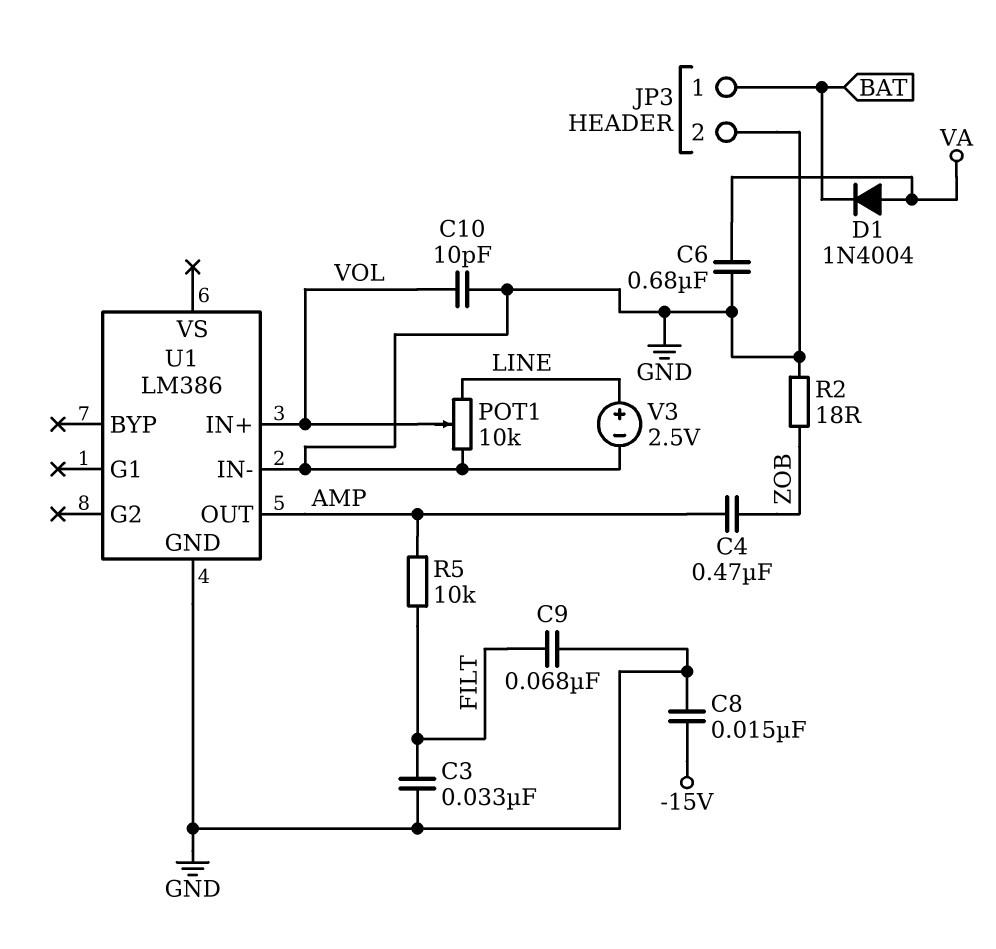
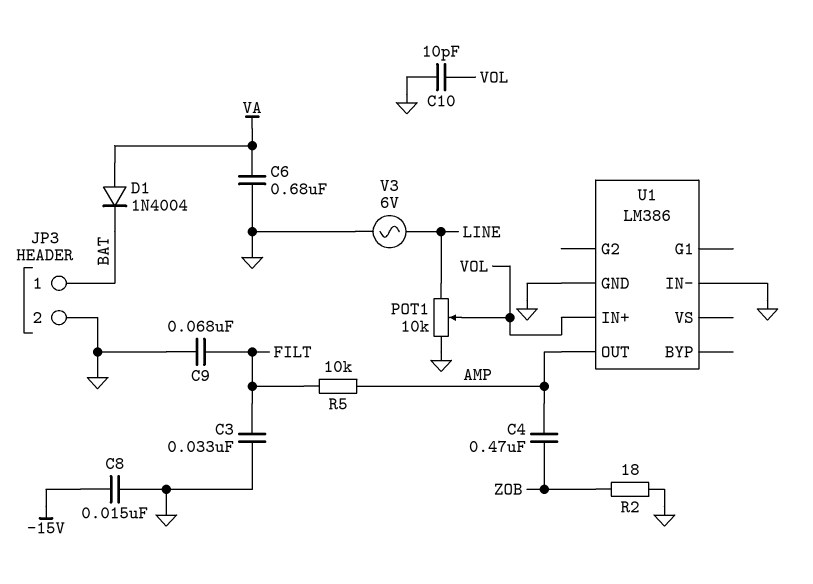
V3: 2.5V (plus LINE, minus GND) -> AC 6V (GND, LINE)

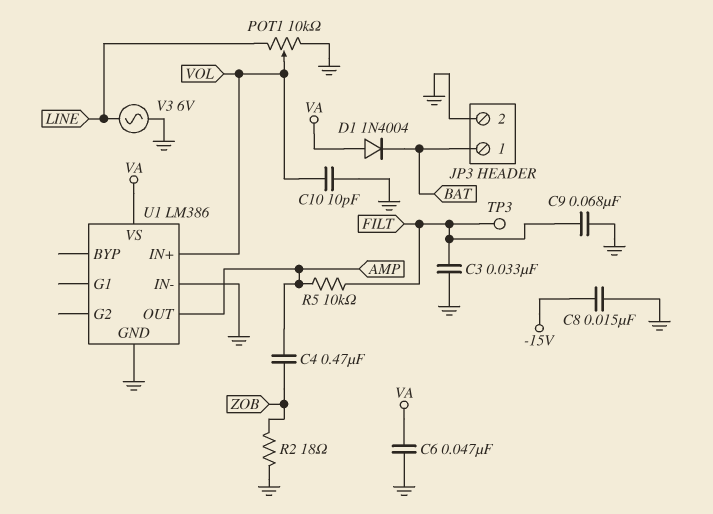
C6: 680nF (GND, VA) -> 47nF (GND, VA)
TP3: none -> test point (FILT)
U1 pin VS: none -> VA

